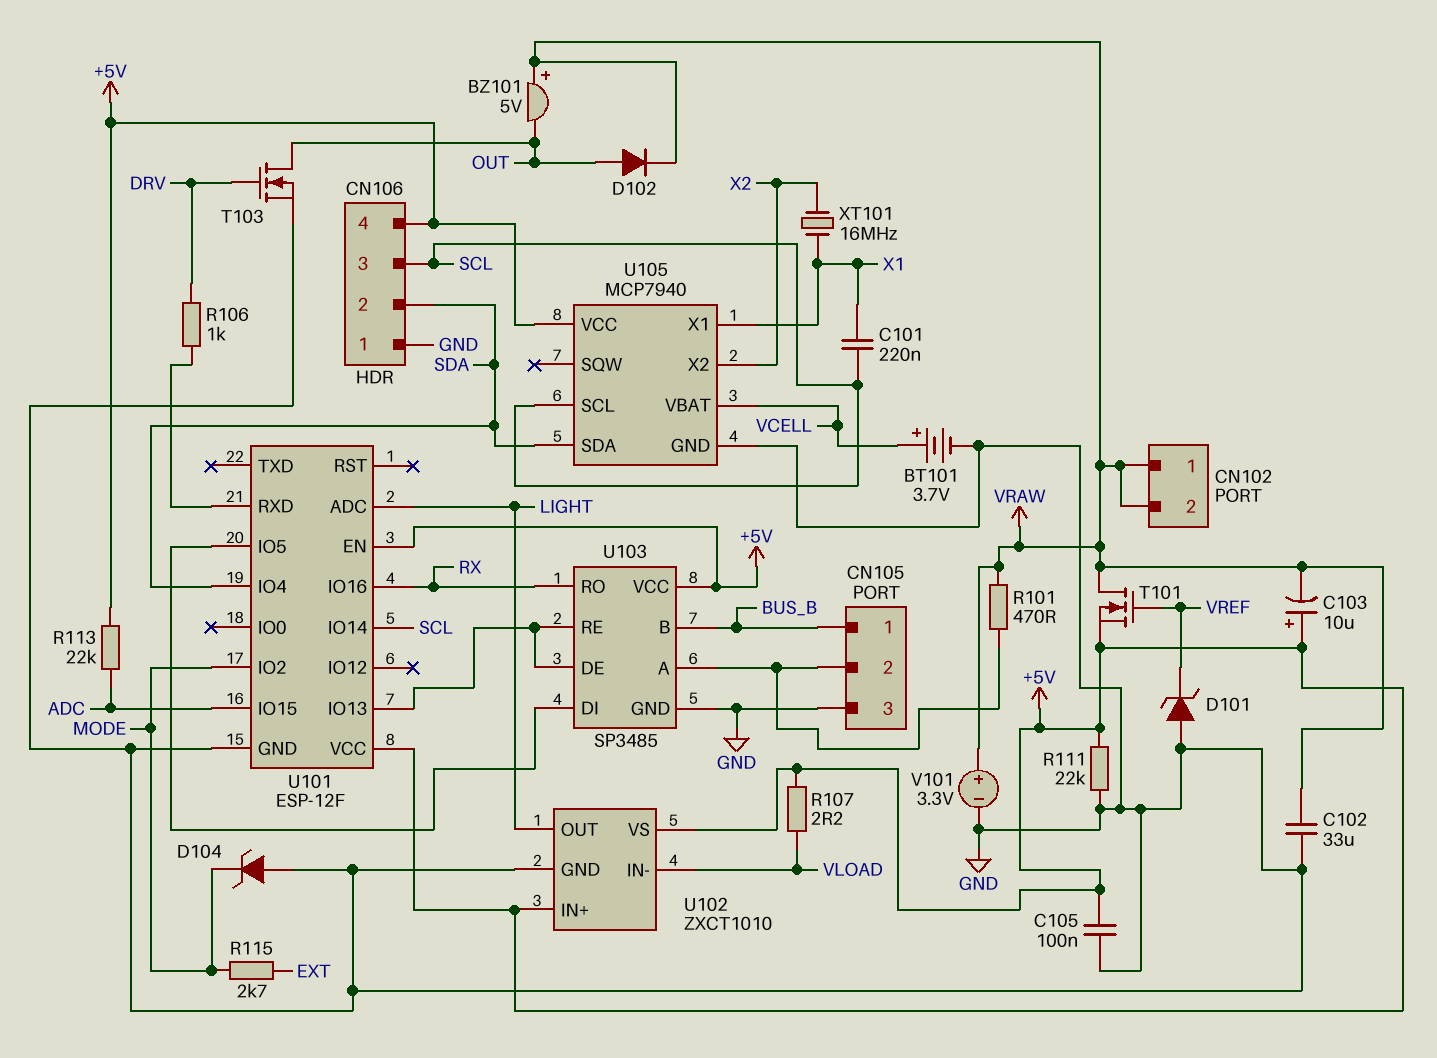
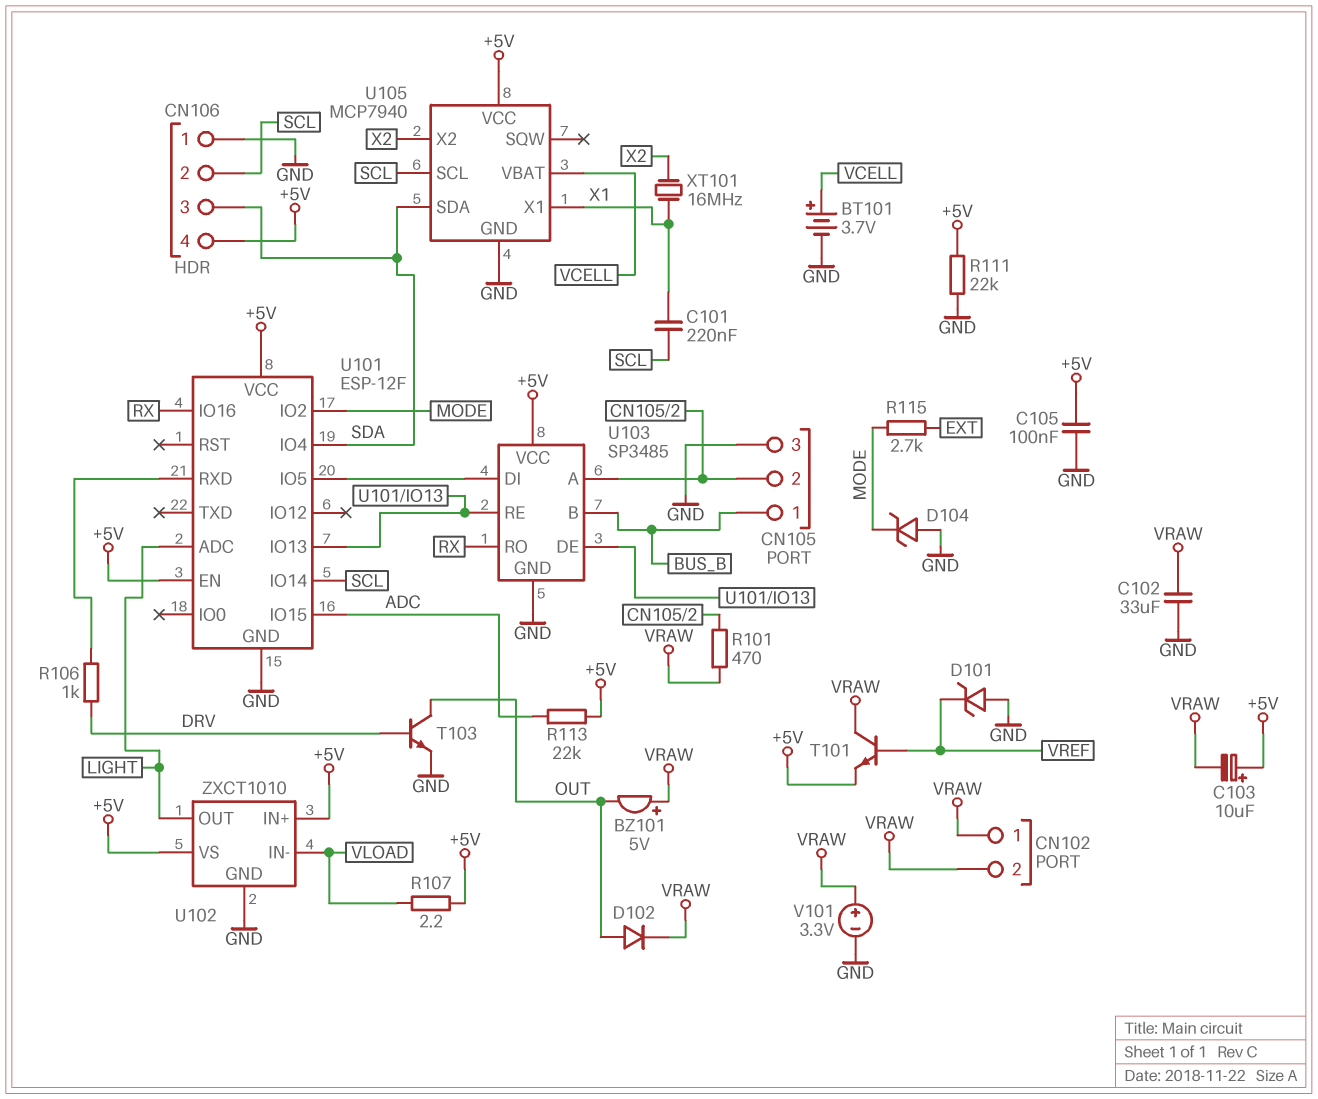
CN106 pin 2: SDA -> SCL
CN106 pin 3: SCL -> SDA
T101: NMOS (G VREF, D VRAW, S +5V) -> NPN (B VREF, C VRAW, E +5V)
T103: NMOS (G DRV, D OUT, S GND) -> NPN (B DRV, C OUT, E GND)

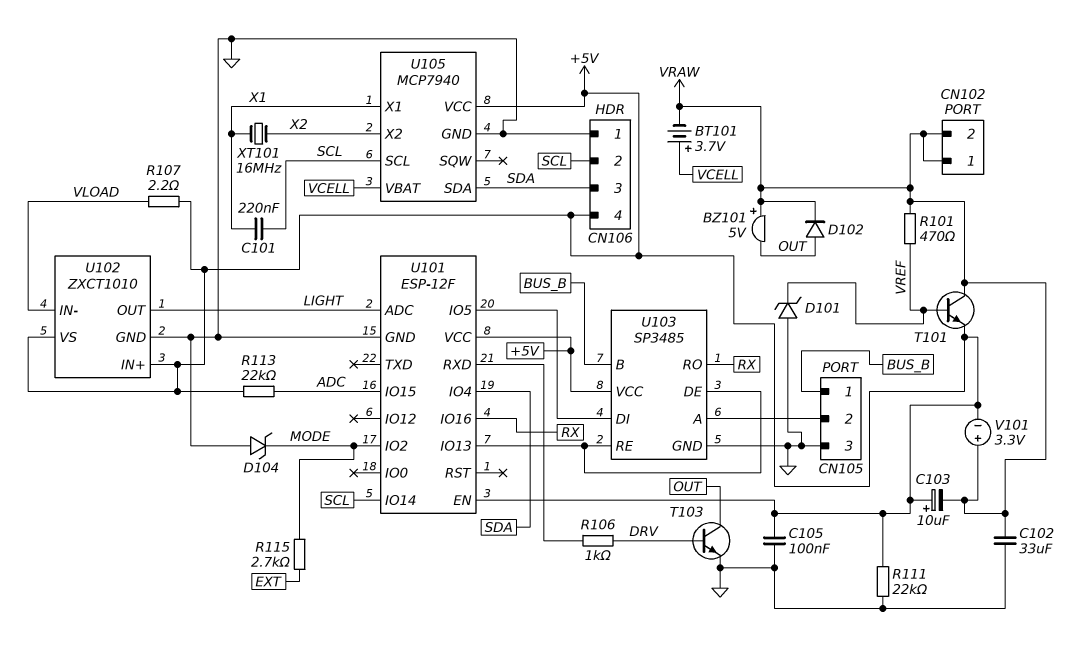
BT101: 3.7V (plus VCELL, minus GND) -> 3.7V (plus VCELL, minus VRAW)
R101: 470 (CN105/2, VRAW) -> 470 (VRAW, VREF)
V101: 3.3V (plus VRAW, minus GND) -> 3.3V (plus VRAW, minus +5V)

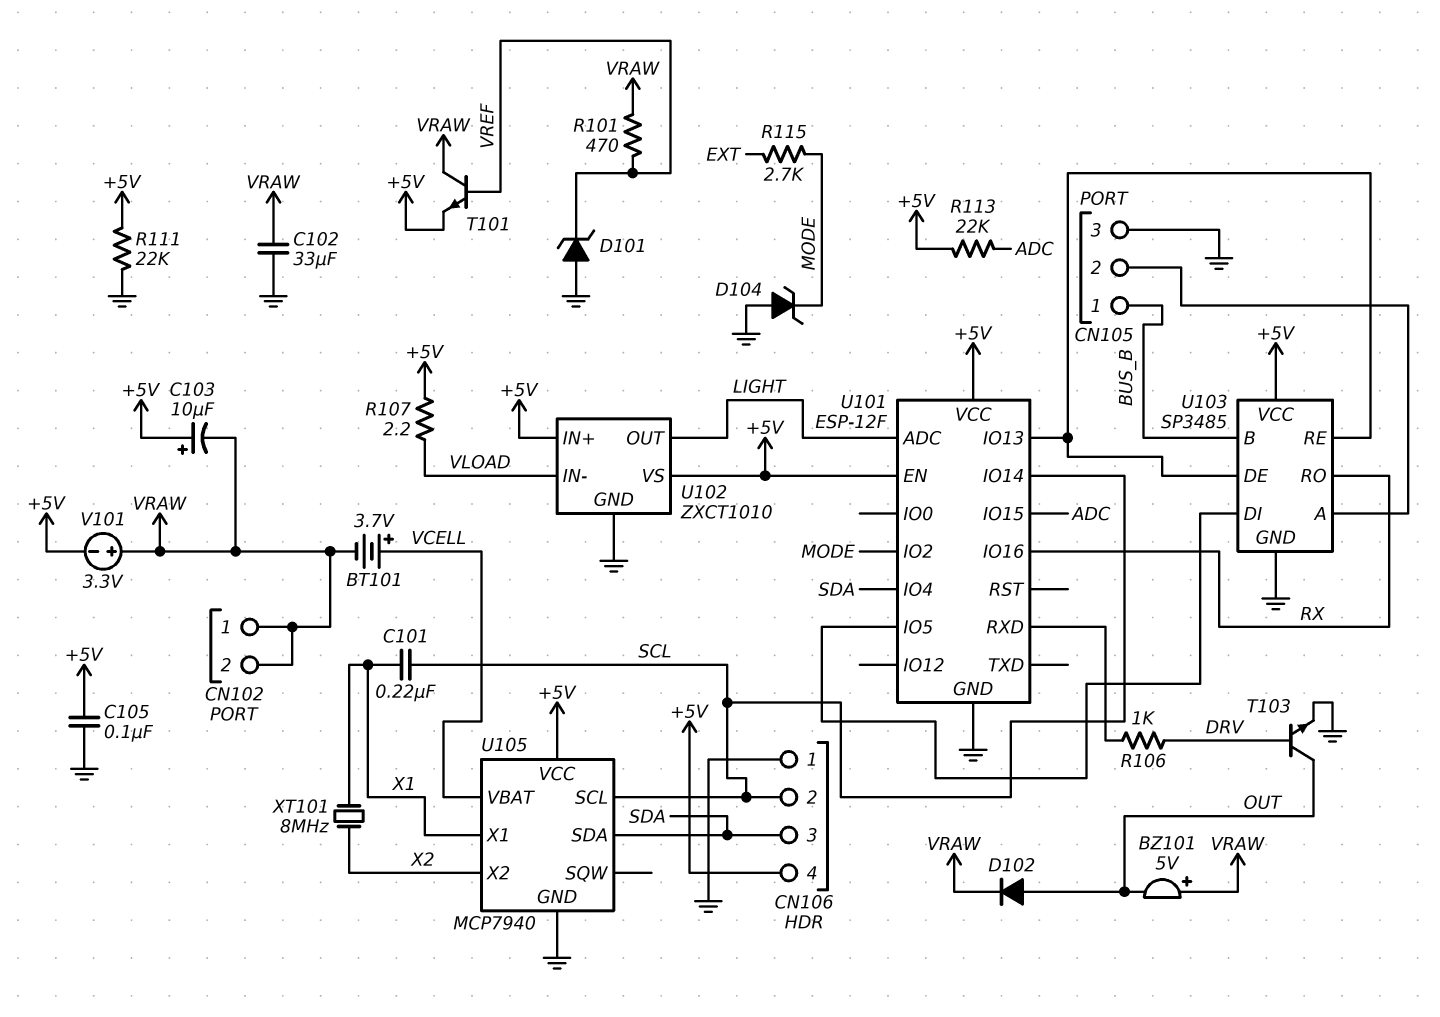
XT101: 16MHz (X1, X2) -> 8MHz (X1, X2)

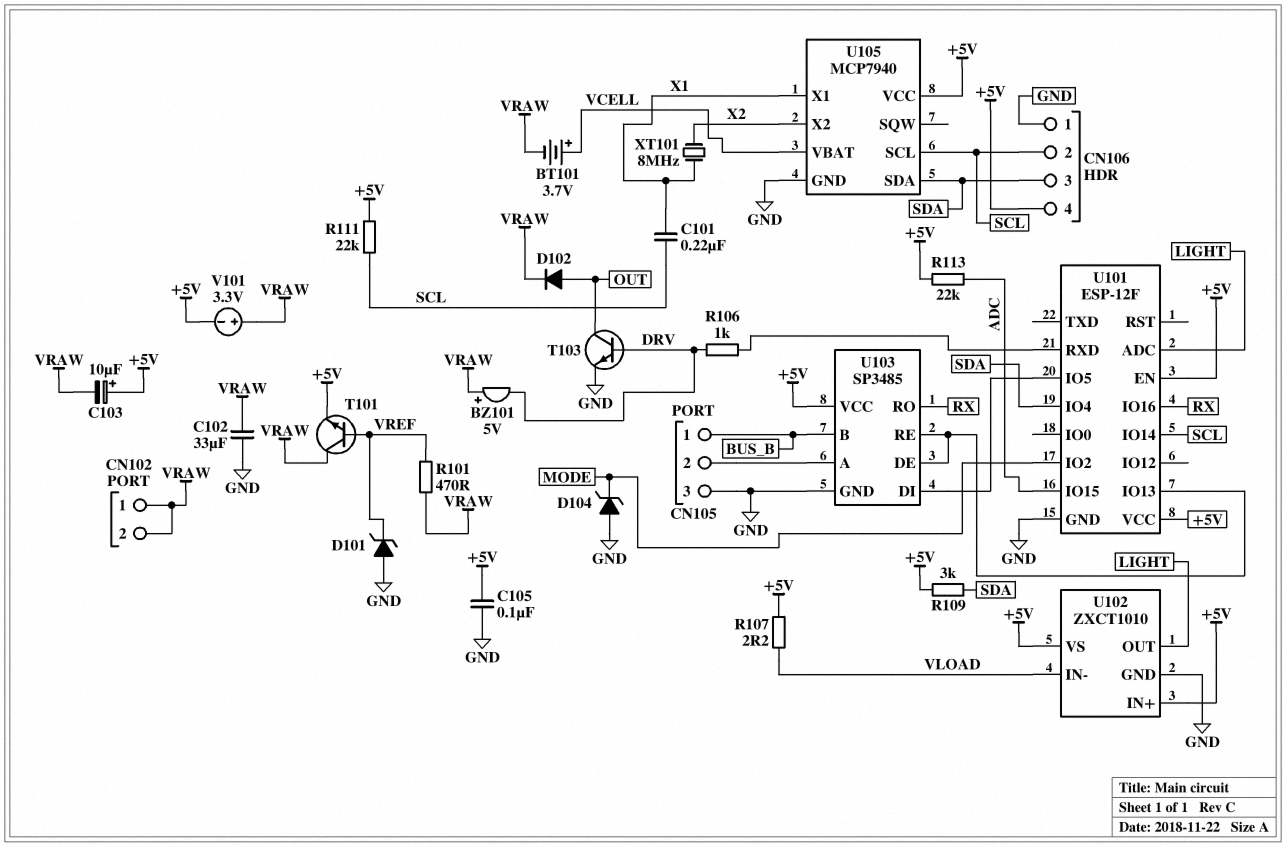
BZ101: buzzer 5V (plus VRAW, minus OUT) -> buzzer 5V (plus VRAW, minus DRV)
R109: none -> 3k (+5V, SDA)
R111: 22k (+5V, GND) -> 22k (+5V, SCL)
R115: 2.7k (EXT, MODE) -> none

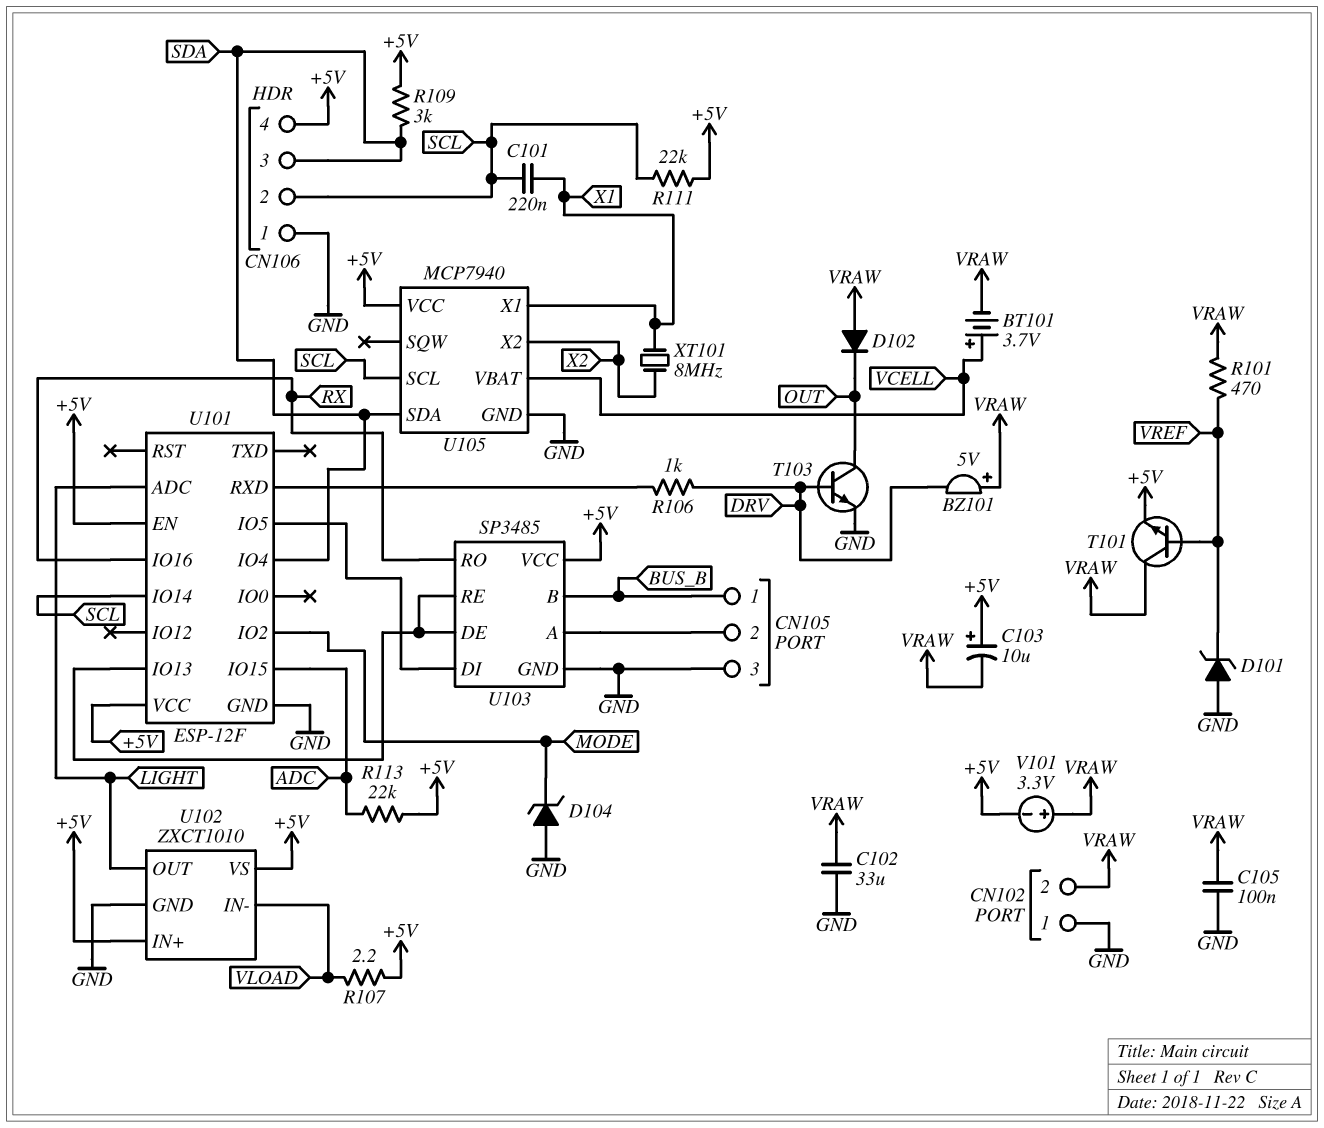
C105: 100nF (+5V, GND) -> 100nF (GND, VRAW)
CN102 pin 1: VRAW -> GND
D102: diode (A OUT, K VRAW) -> diode (A VRAW, K OUT)

